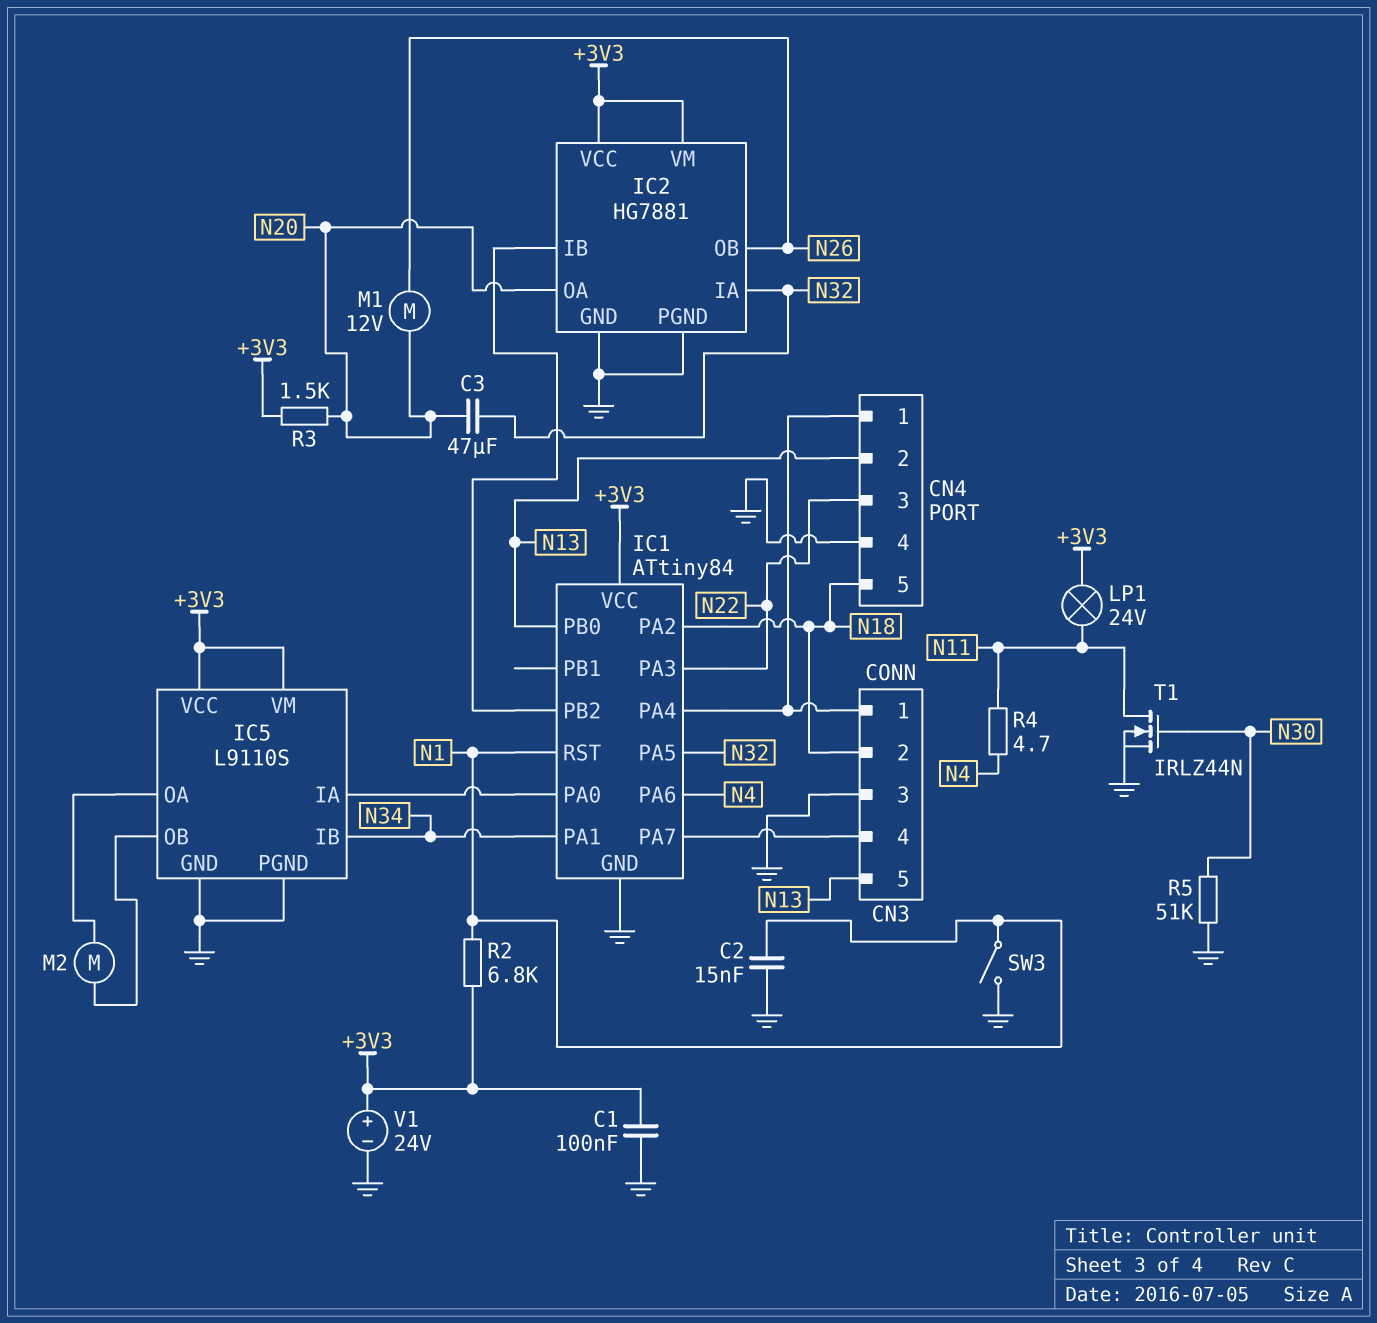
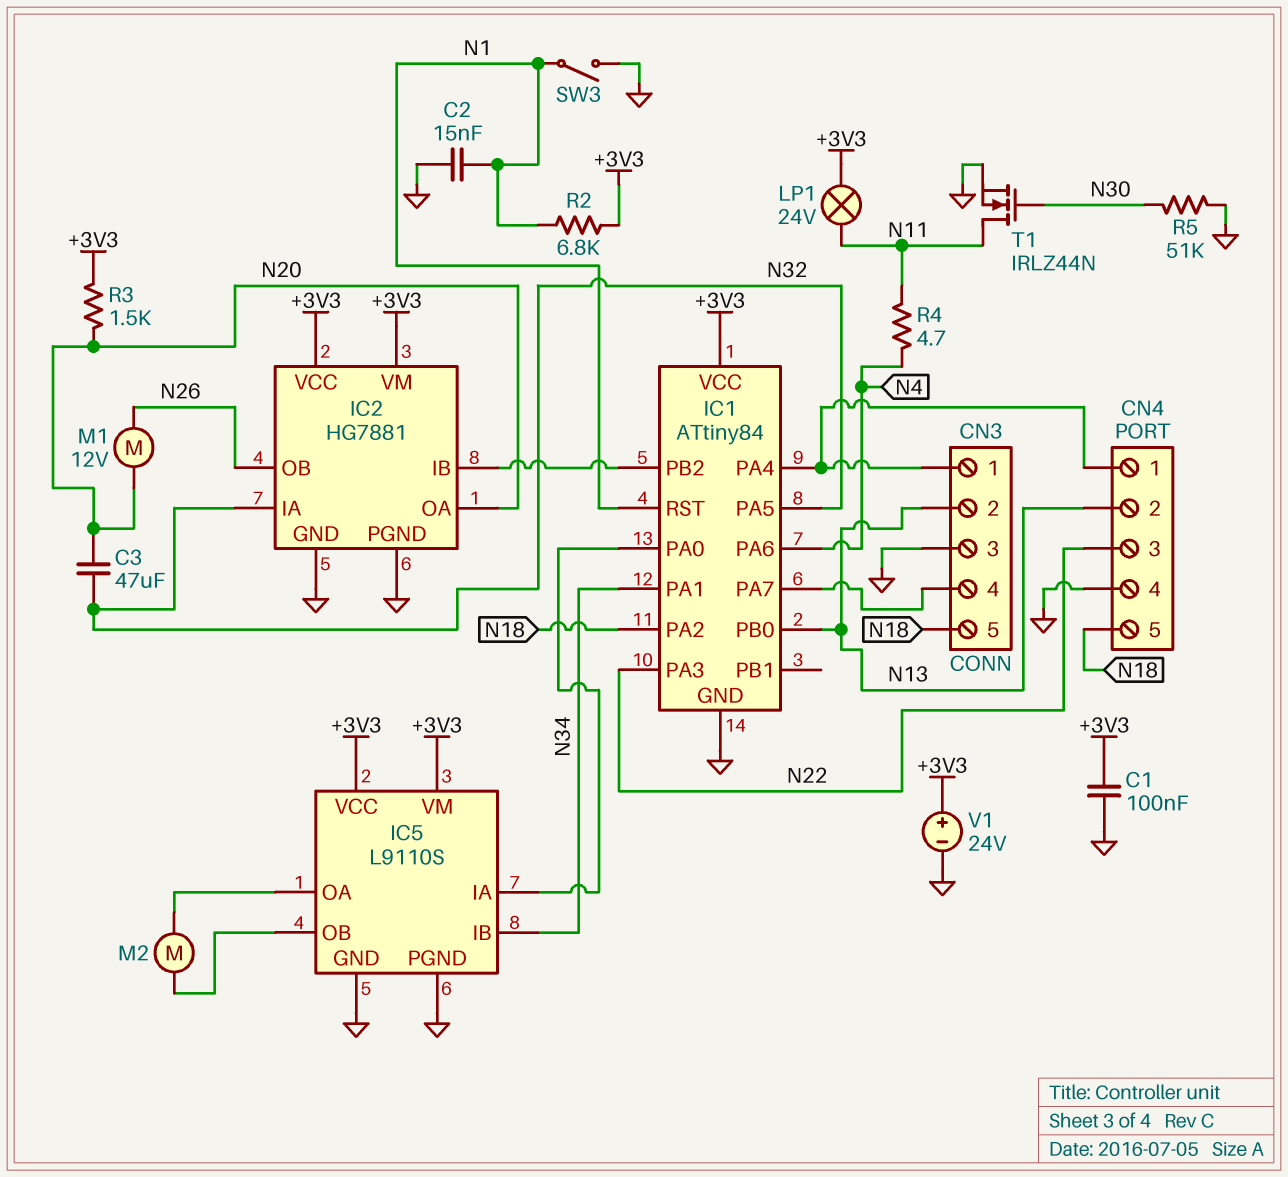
CN3 pin 2: N18 -> N13
CN3 pin 5: N13 -> N18

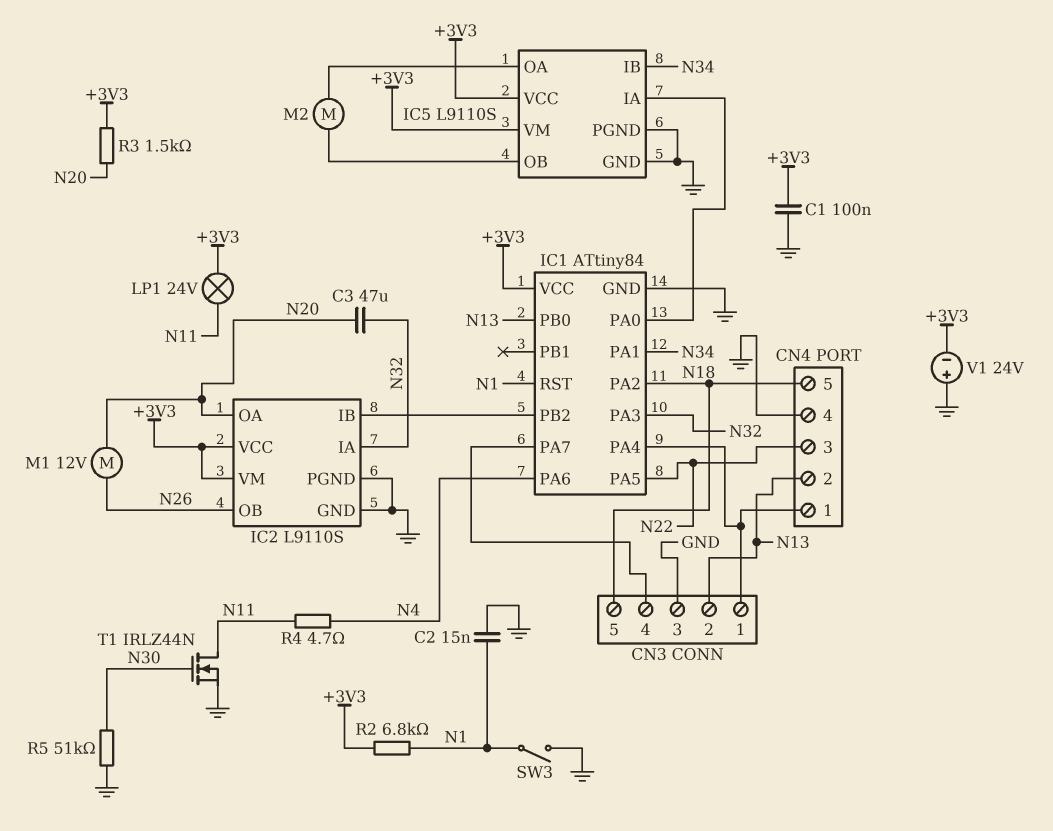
IC1 pin PA3: N22 -> N32
IC1 pin PA5: N32 -> N22
IC2: HG7881 -> L9110S
V1: 24V (plus +3V3, minus GND) -> 24V (plus GND, minus +3V3)

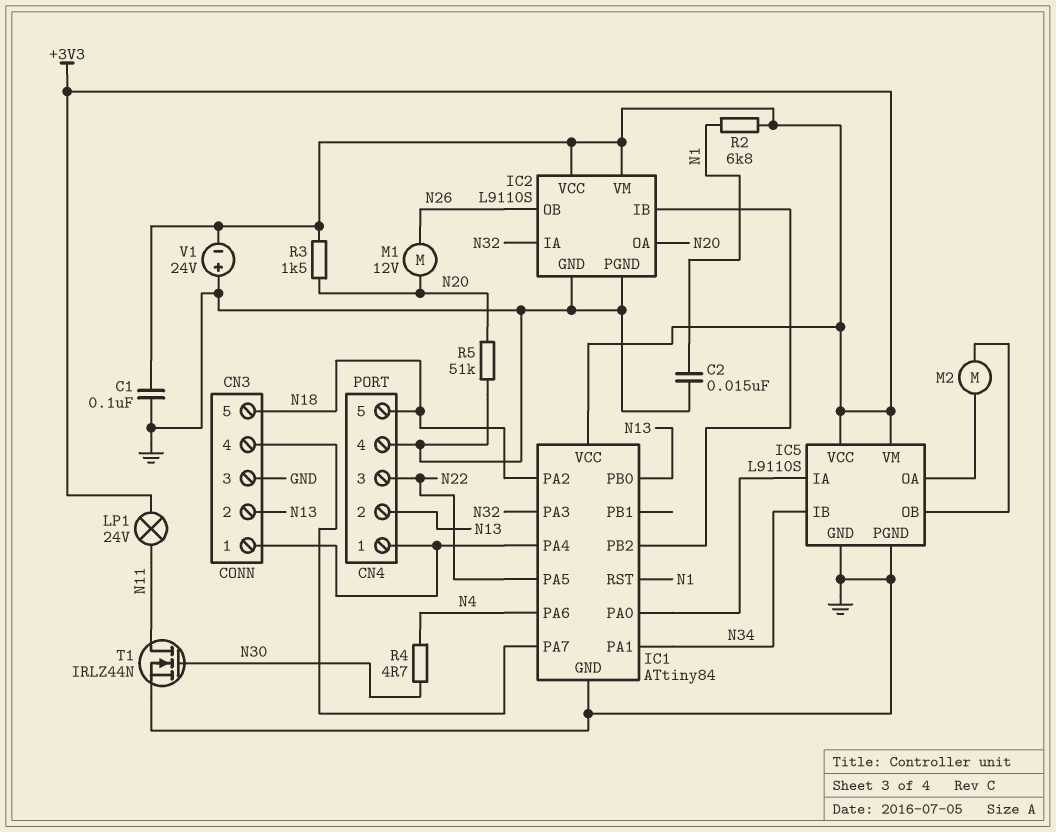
C3: 47uF (N20, N32) -> none
R4: 4.7 (N4, N11) -> 4.7 (N4, N30)
R5: 51k (GND, N30) -> 51k (GND, N20)
SW3: switch (GND, N1) -> none

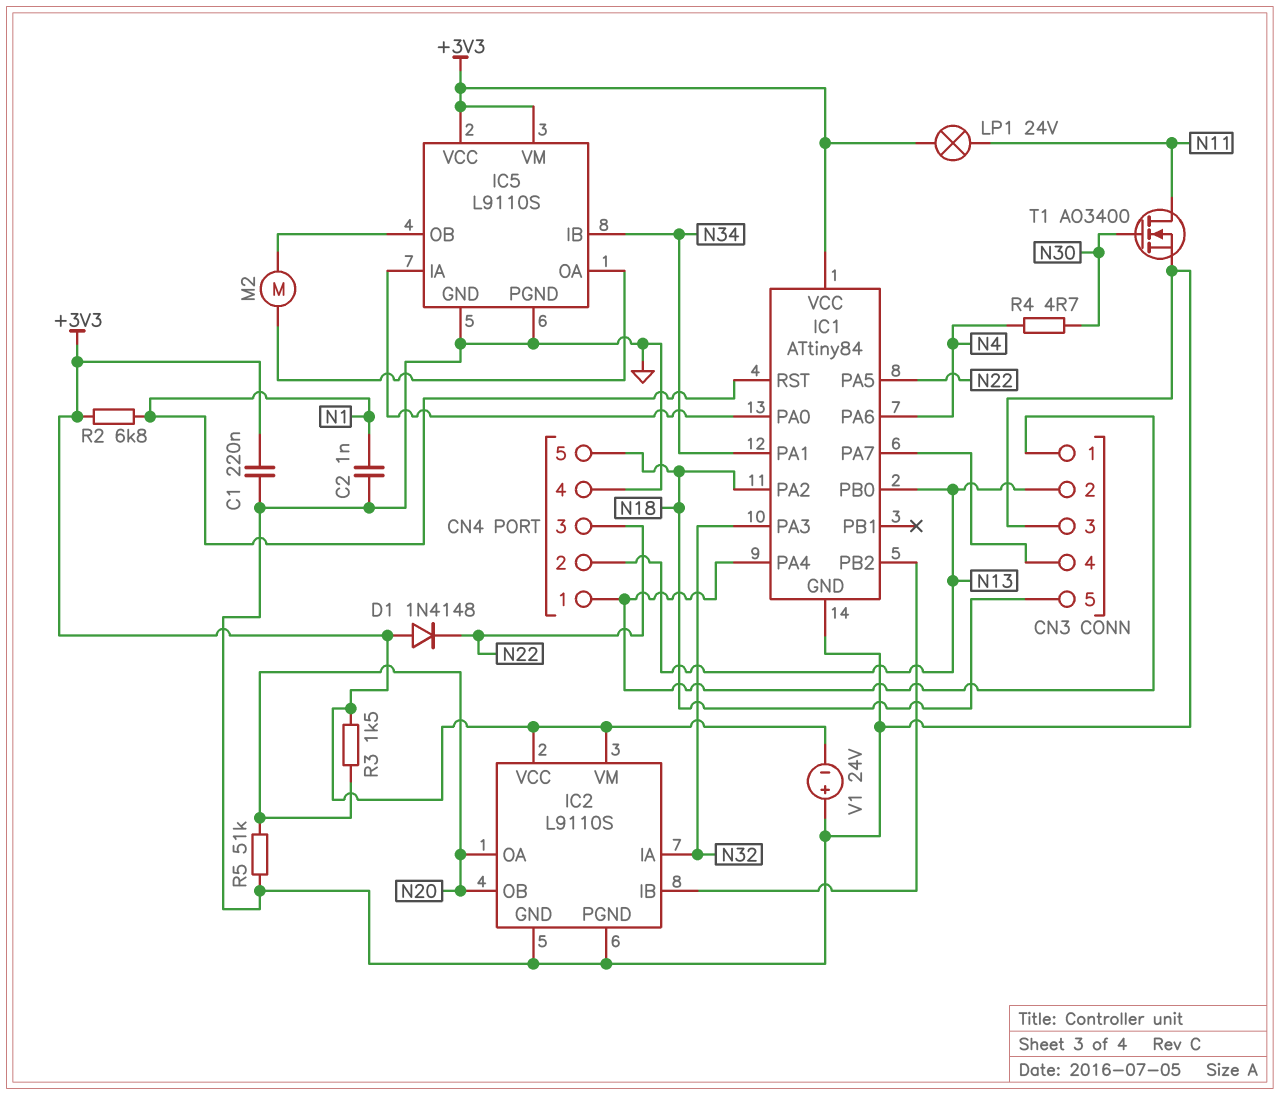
C1: 100nF (+3V3, GND) -> 220nF (+3V3, GND)
C2: 15nF (GND, N1) -> 1nF (GND, N1)
D1: none -> diode 1N4148 (A +3V3, K N22)
IC2 pin OB: N26 -> N20
M1: motor 12V (N20, N26) -> none
T1: NMOS IRLZ44N (G N30, D N11, S GND) -> NMOS AO3400 (G N30, D N11, S GND)

